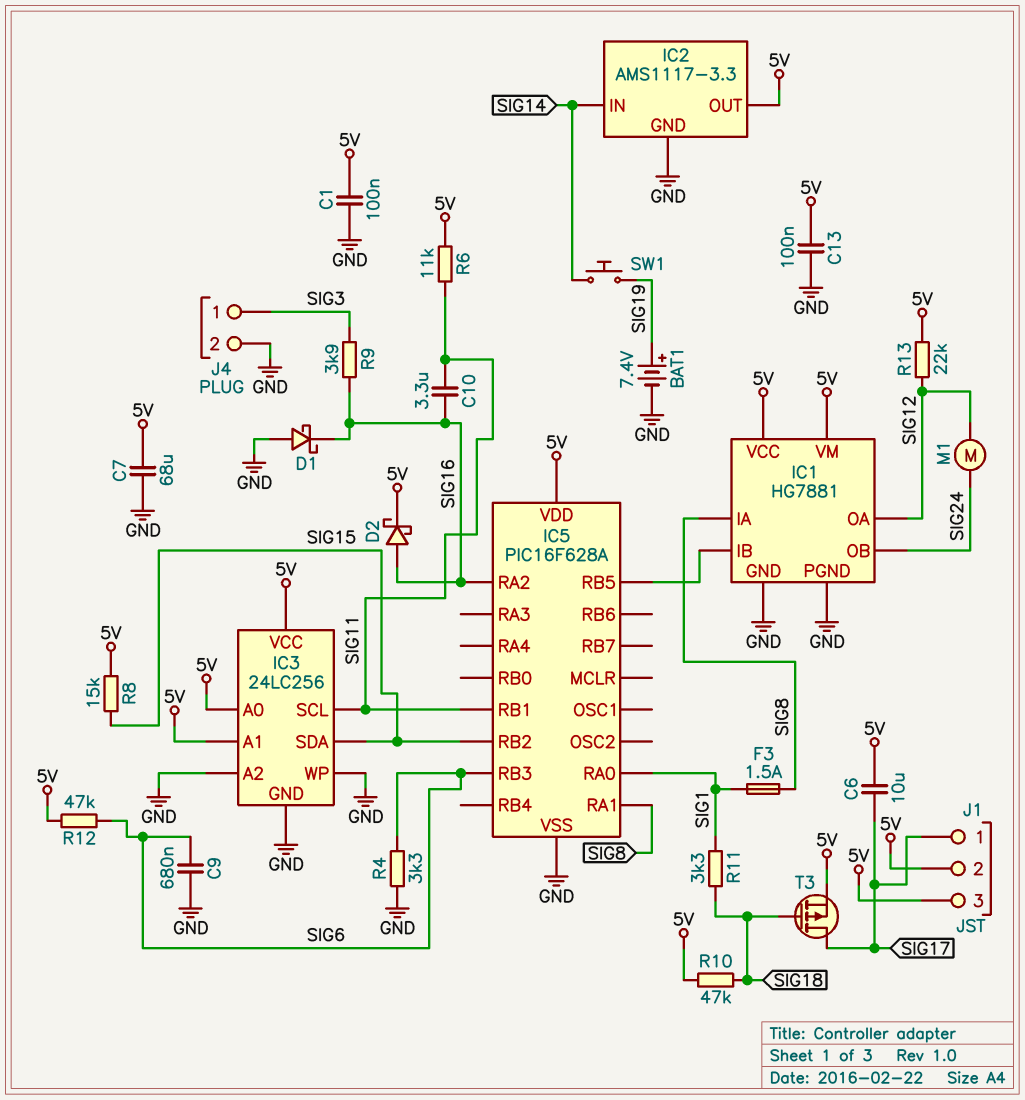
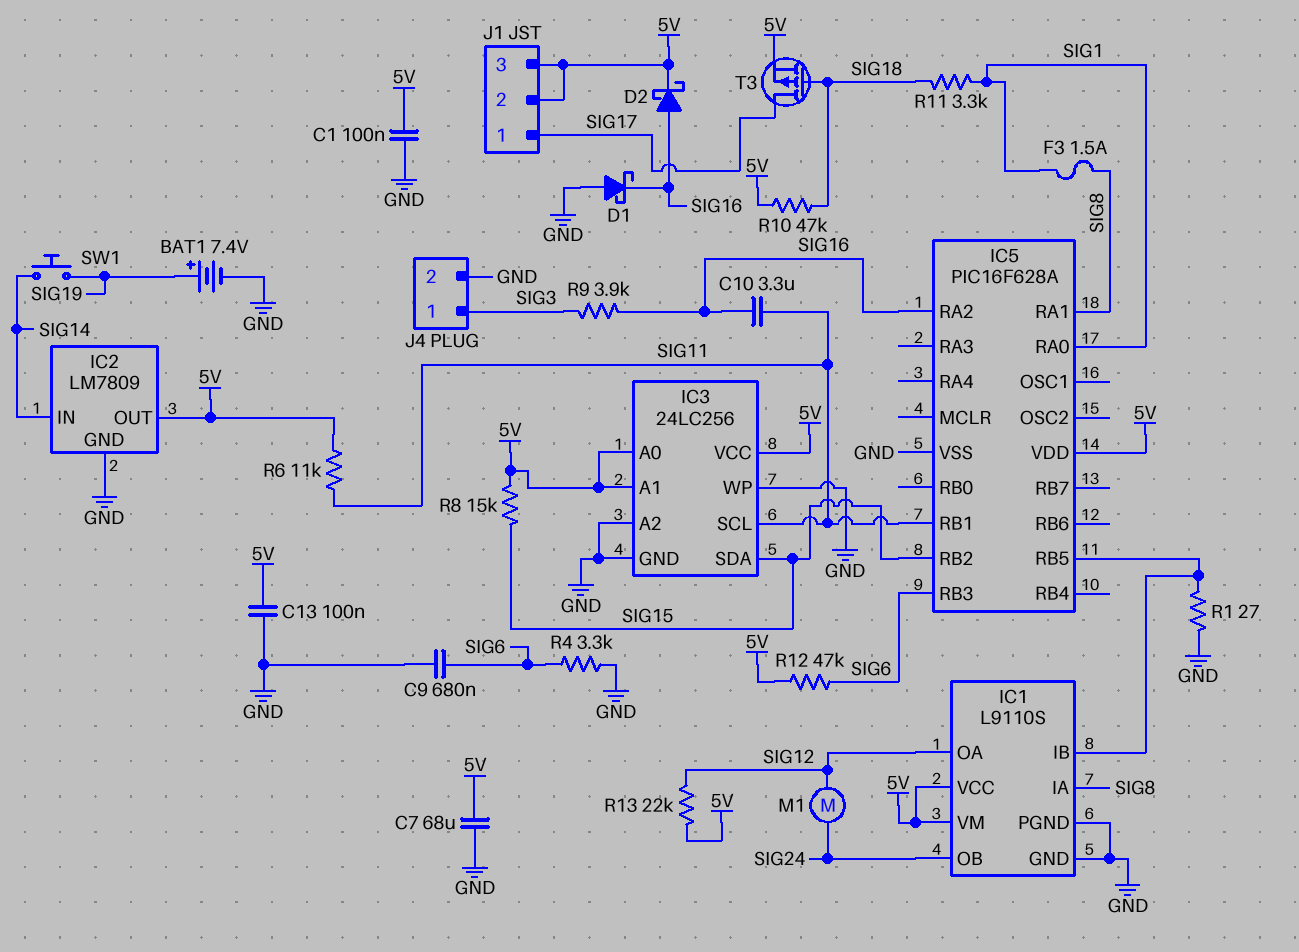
C6: 10uF (5V, SIG17) -> none
IC1: HG7881 -> L9110S
IC2: AMS1117-3.3 -> LM7809
R1: none -> 27 (GND, IC1/IB)

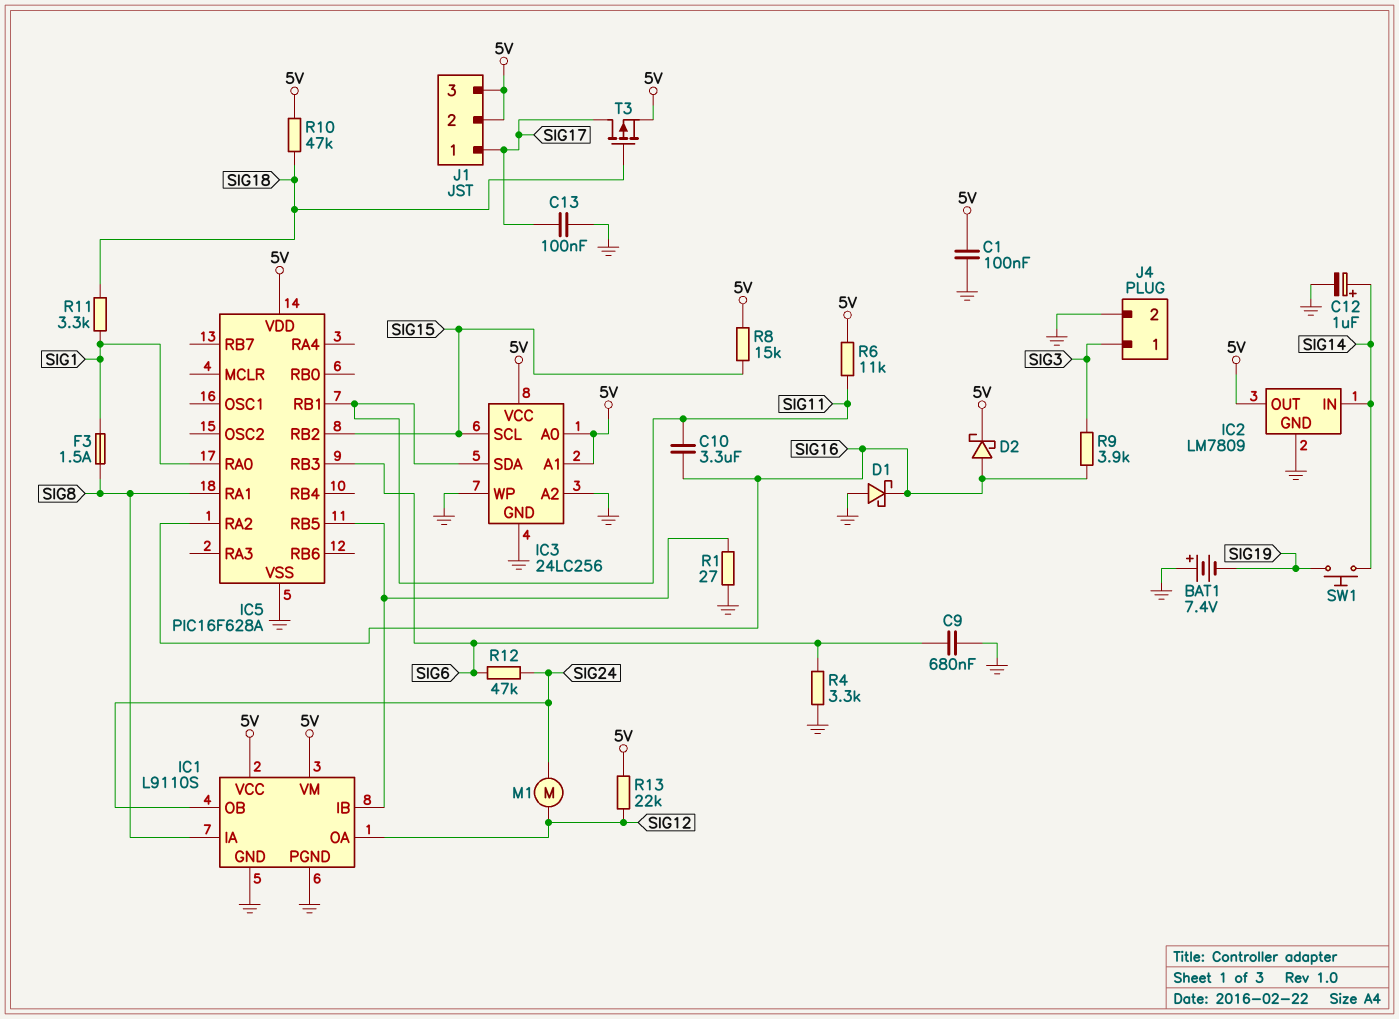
BAT1: 7.4V (plus SIG19, minus GND) -> 7.4V (plus GND, minus SIG19)
C7: 68uF (5V, GND) -> none
C12: none -> 1uF (plus SIG14, minus GND)
C13: 100nF (5V, GND) -> 100nF (GND, SIG17)
IC3 pin SCL: SIG11 -> SIG15
IC3 pin SDA: SIG15 -> SIG11
R12: 47k (5V, SIG6) -> 47k (SIG6, SIG24)

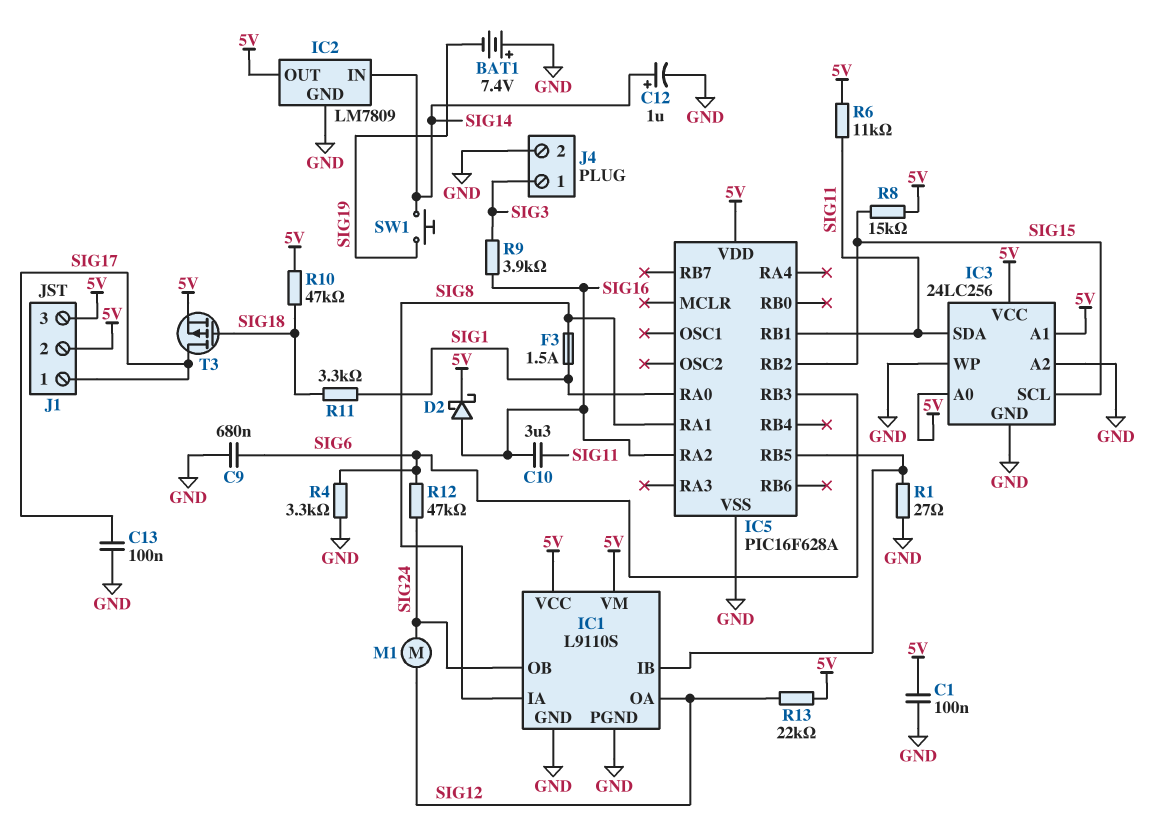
D1: schottky (A GND, K SIG16) -> none

